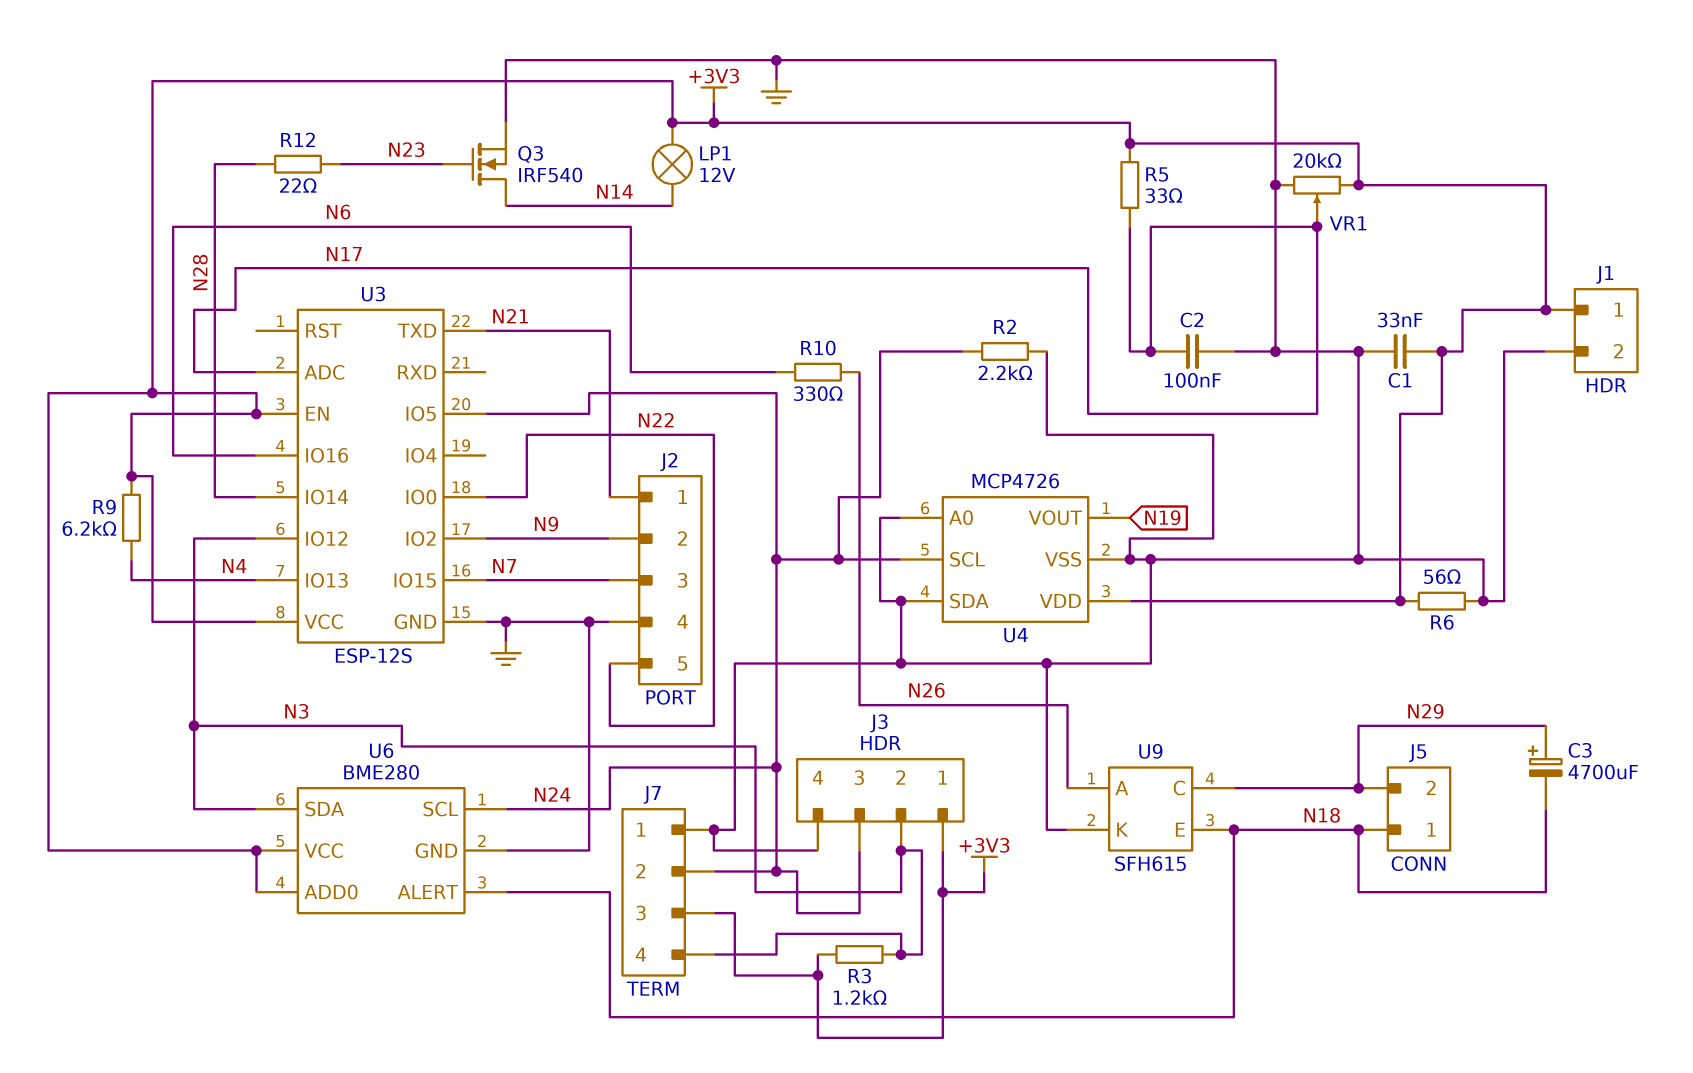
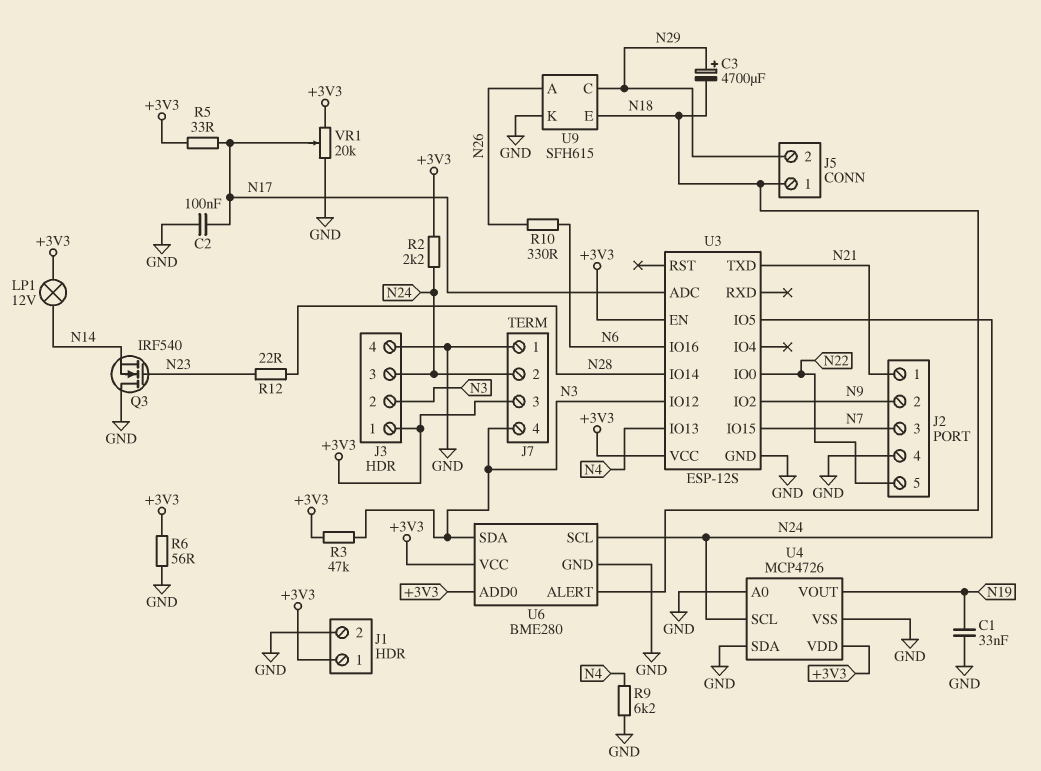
C1: 33nF (+3V3, GND) -> 33nF (GND, N19)
Q3: NMOS IRF540 (G N23, D N14, S GND) -> NMOS IRF540 (G N23, D GND, S N14)
R2: 2.2k (GND, N24) -> 2.2k (+3V3, N24)
R3: 1.2k (+3V3, N3) -> 47k (+3V3, N3)
R9: 6.2k (+3V3, N4) -> 6.2k (GND, N4)

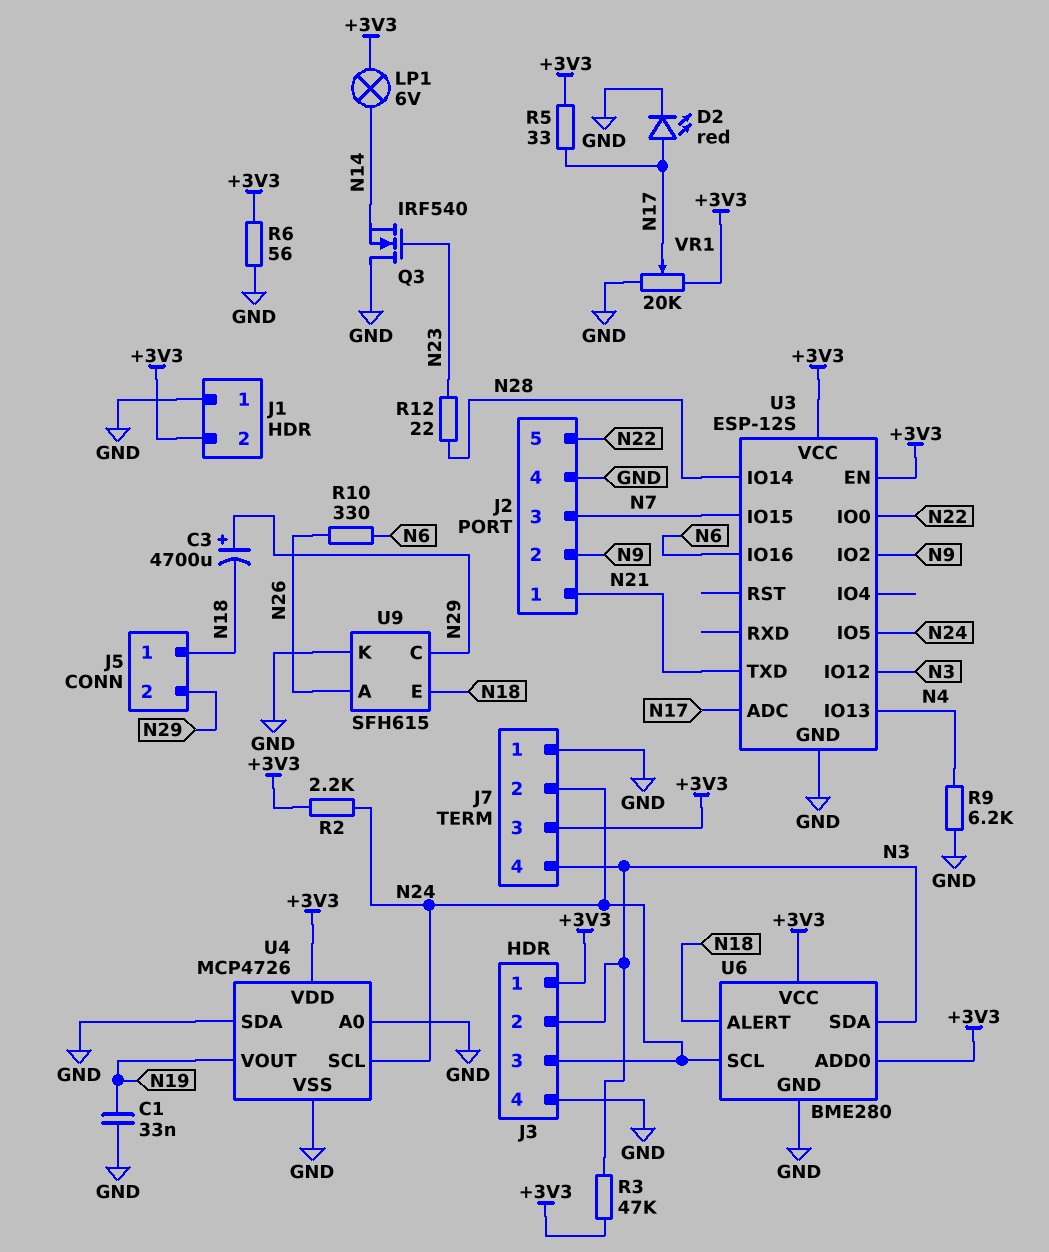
C2: 100nF (GND, N17) -> none
D2: none -> LED red (A N17, K GND)
J1 pin 1: +3V3 -> GND
J1 pin 2: GND -> +3V3
LP1: lamp 12V (+3V3, N14) -> lamp 6V (+3V3, N14)

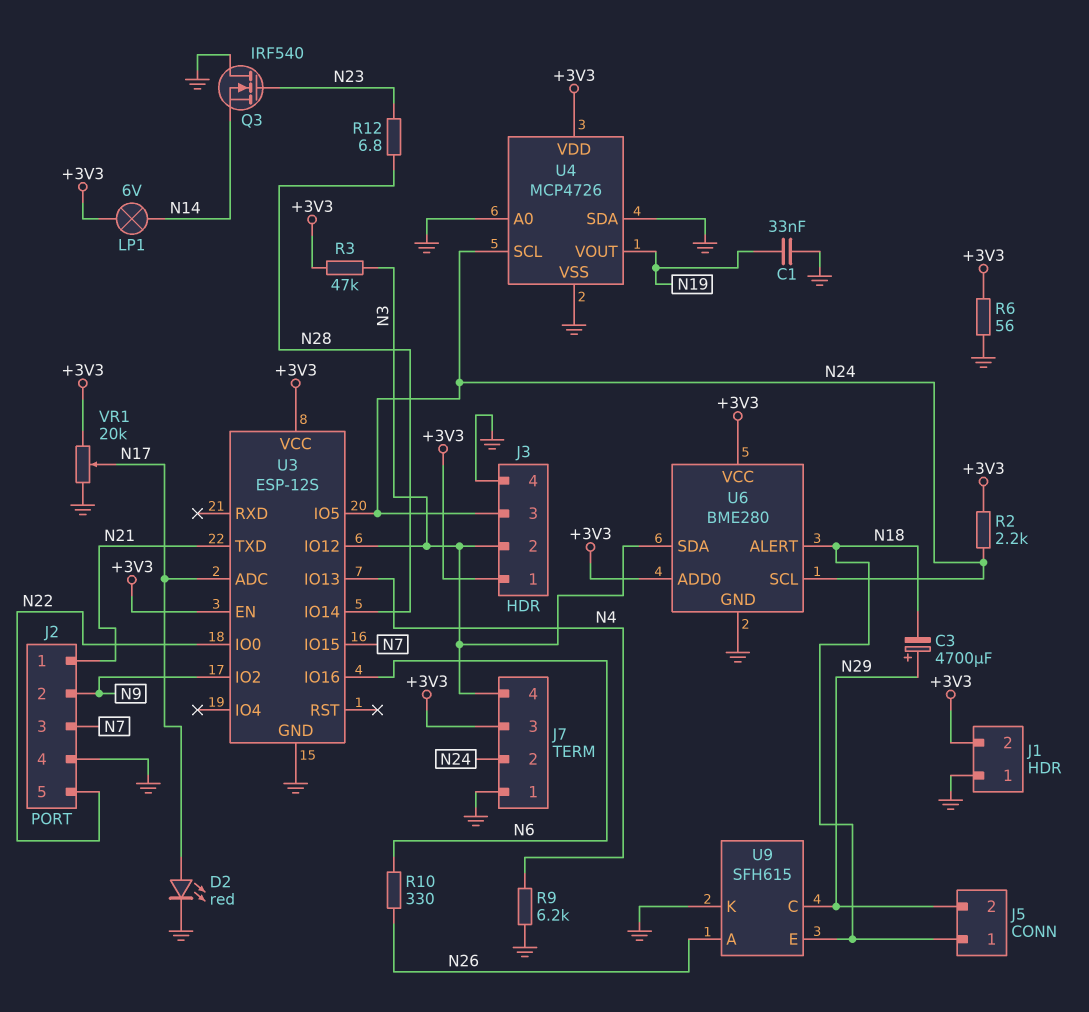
R5: 33 (+3V3, N17) -> none
R12: 22 (N23, N28) -> 6.8 (N23, N28)

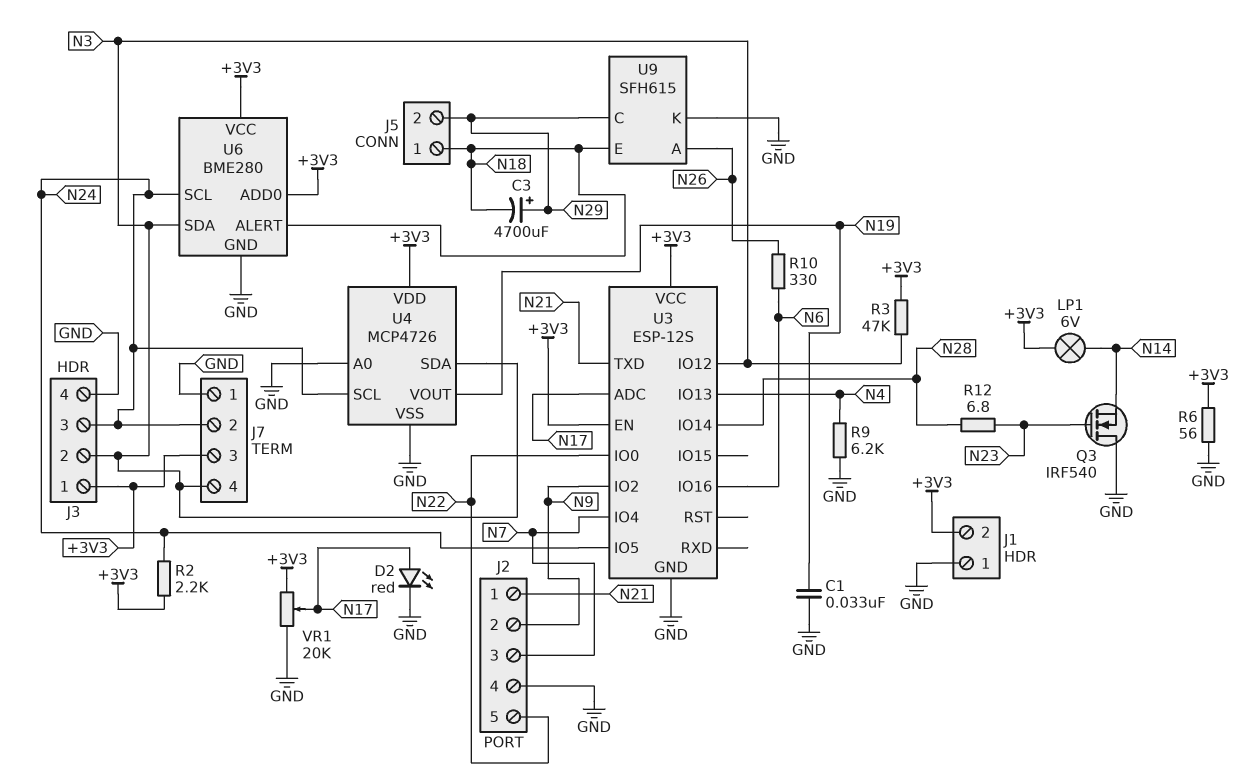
U3 pin IO4: none -> N7
U3 pin IO15: N7 -> none
U4 pin SDA: GND -> N3

